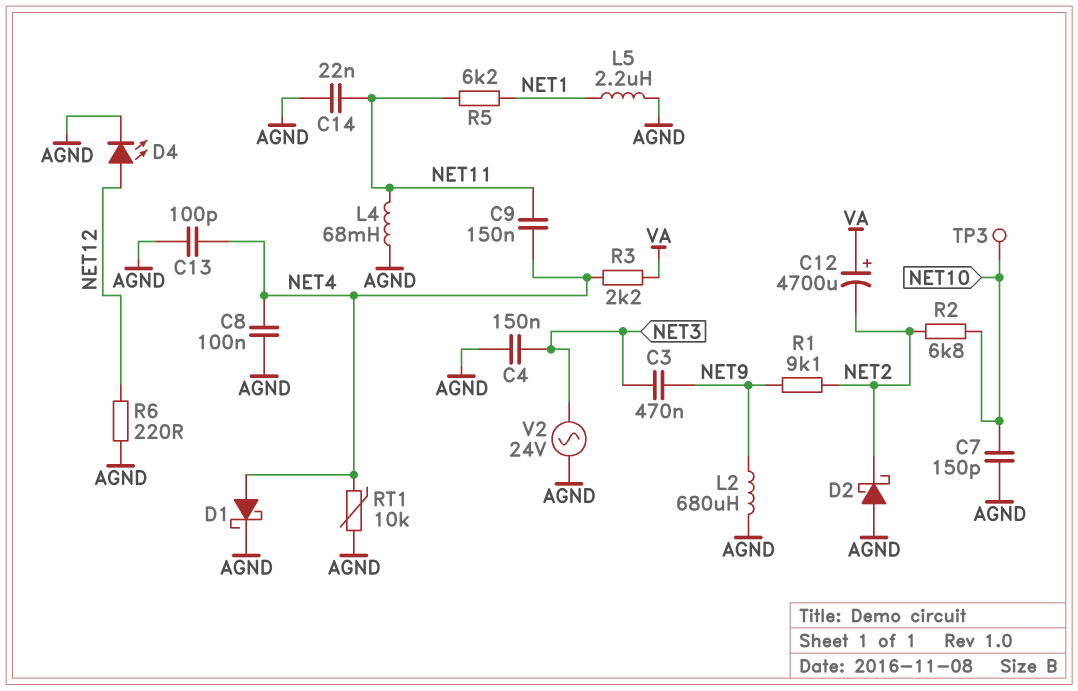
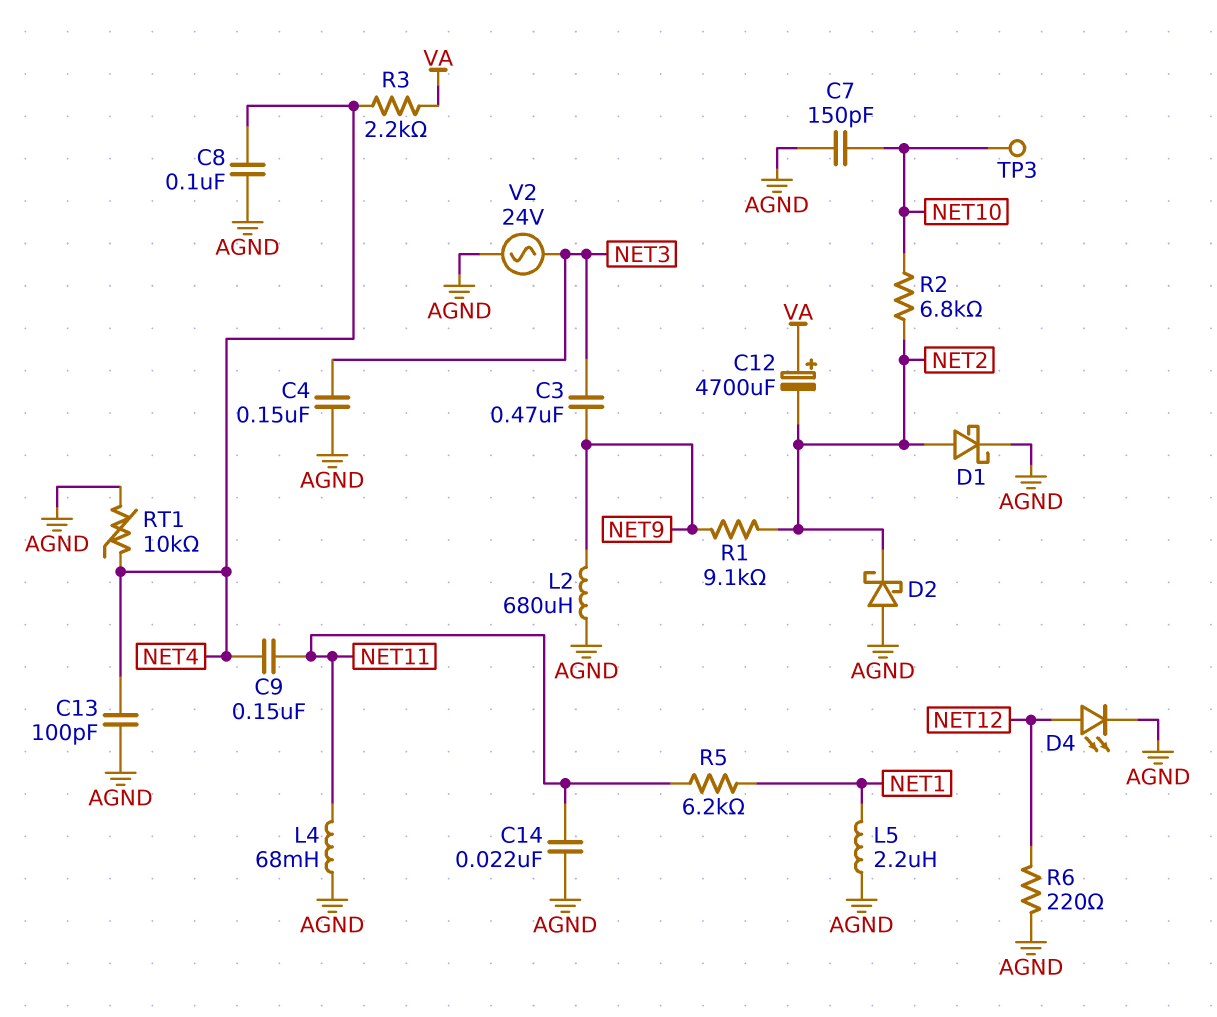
D1: schottky (A NET4, K AGND) -> schottky (A NET2, K AGND)

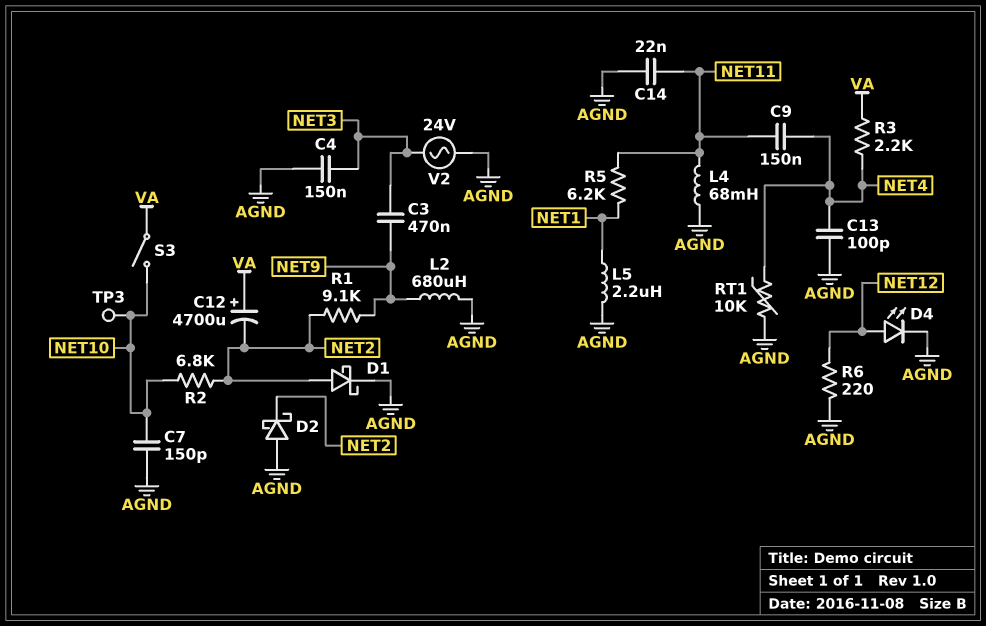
C8: 100nF (AGND, NET4) -> none
S3: none -> switch (NET10, VA)

